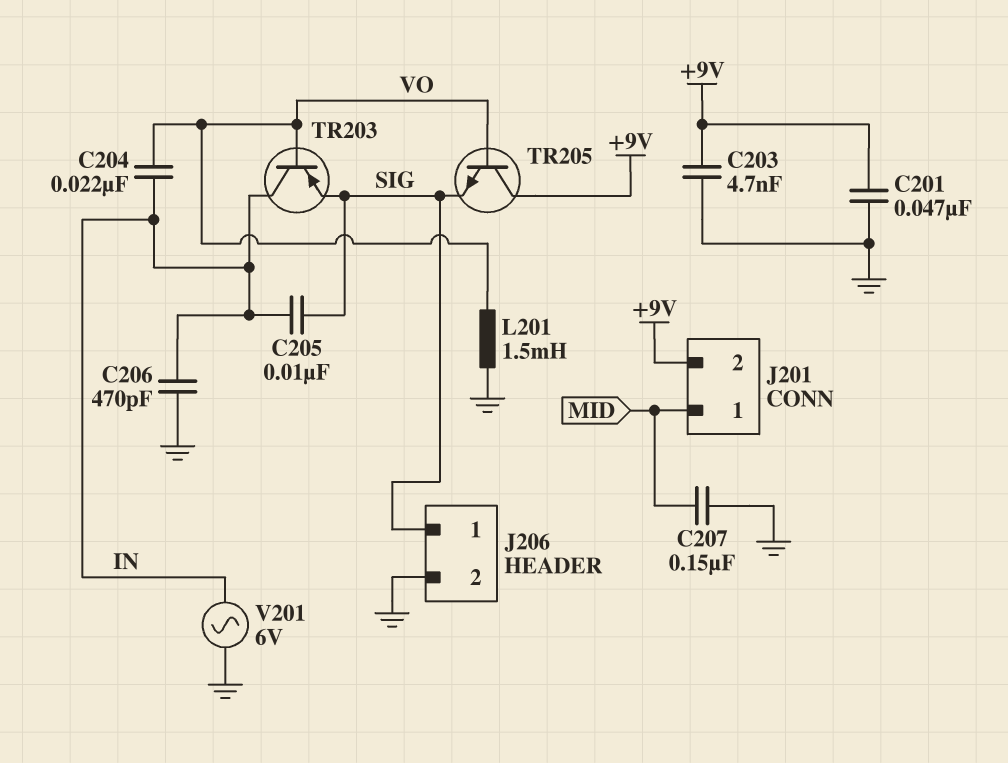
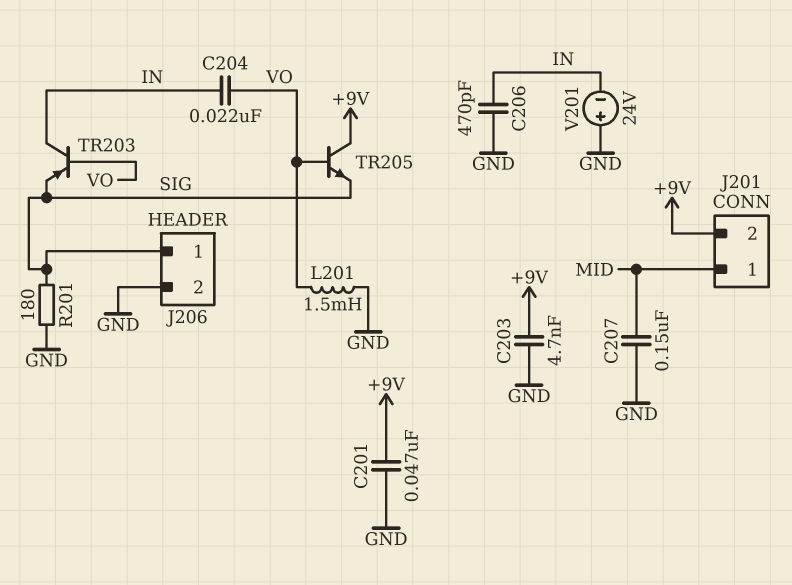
C205: 10nF (IN, SIG) -> none
R201: none -> 180 (GND, SIG)
V201: AC 6V (GND, IN) -> 24V (plus GND, minus IN)

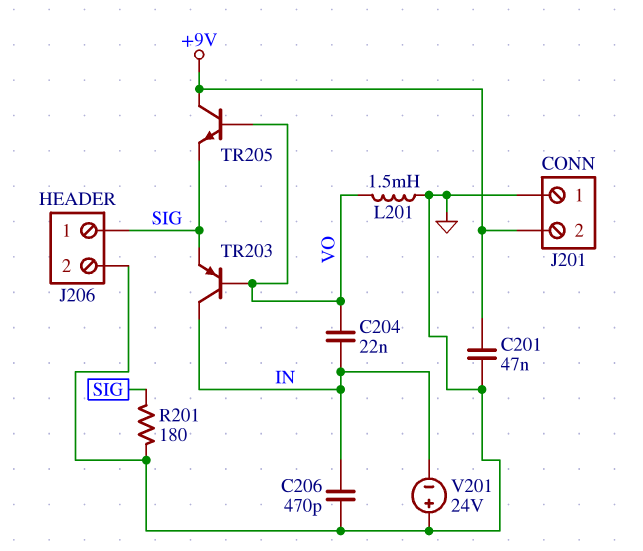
C203: 4.7nF (+9V, GND) -> none
C207: 150nF (GND, MID) -> none
J201 pin 1: MID -> GND

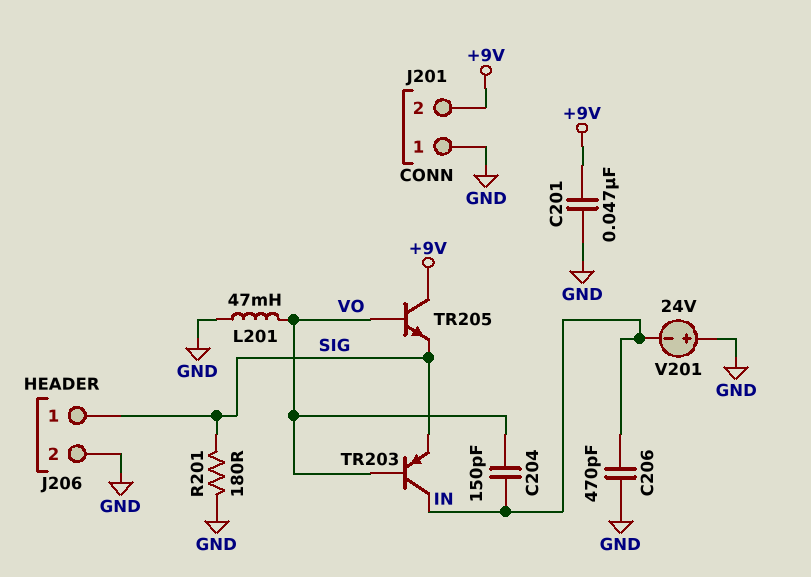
C204: 22nF (IN, VO) -> 150pF (IN, VO)
L201: 1.5mH (GND, VO) -> 47mH (GND, VO)

